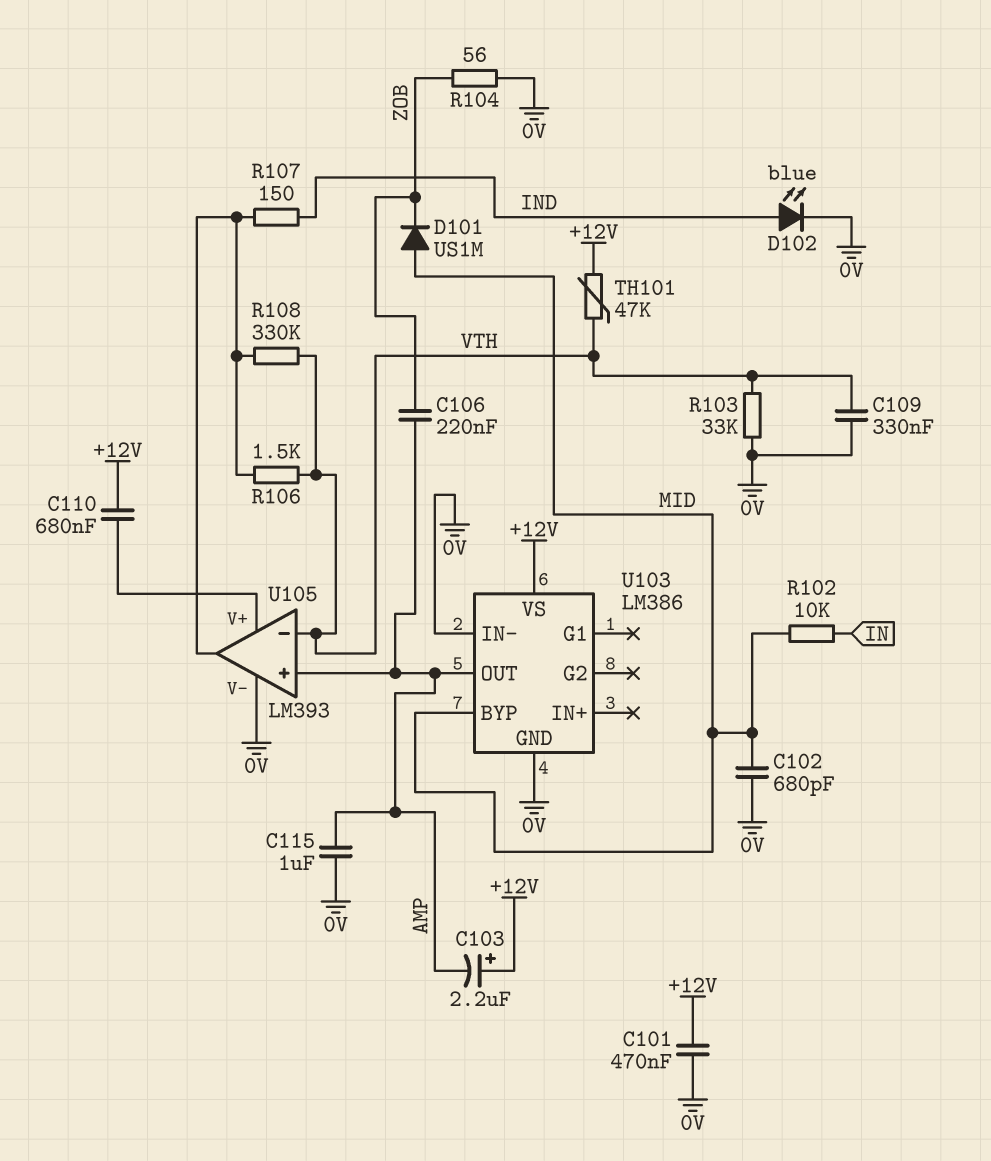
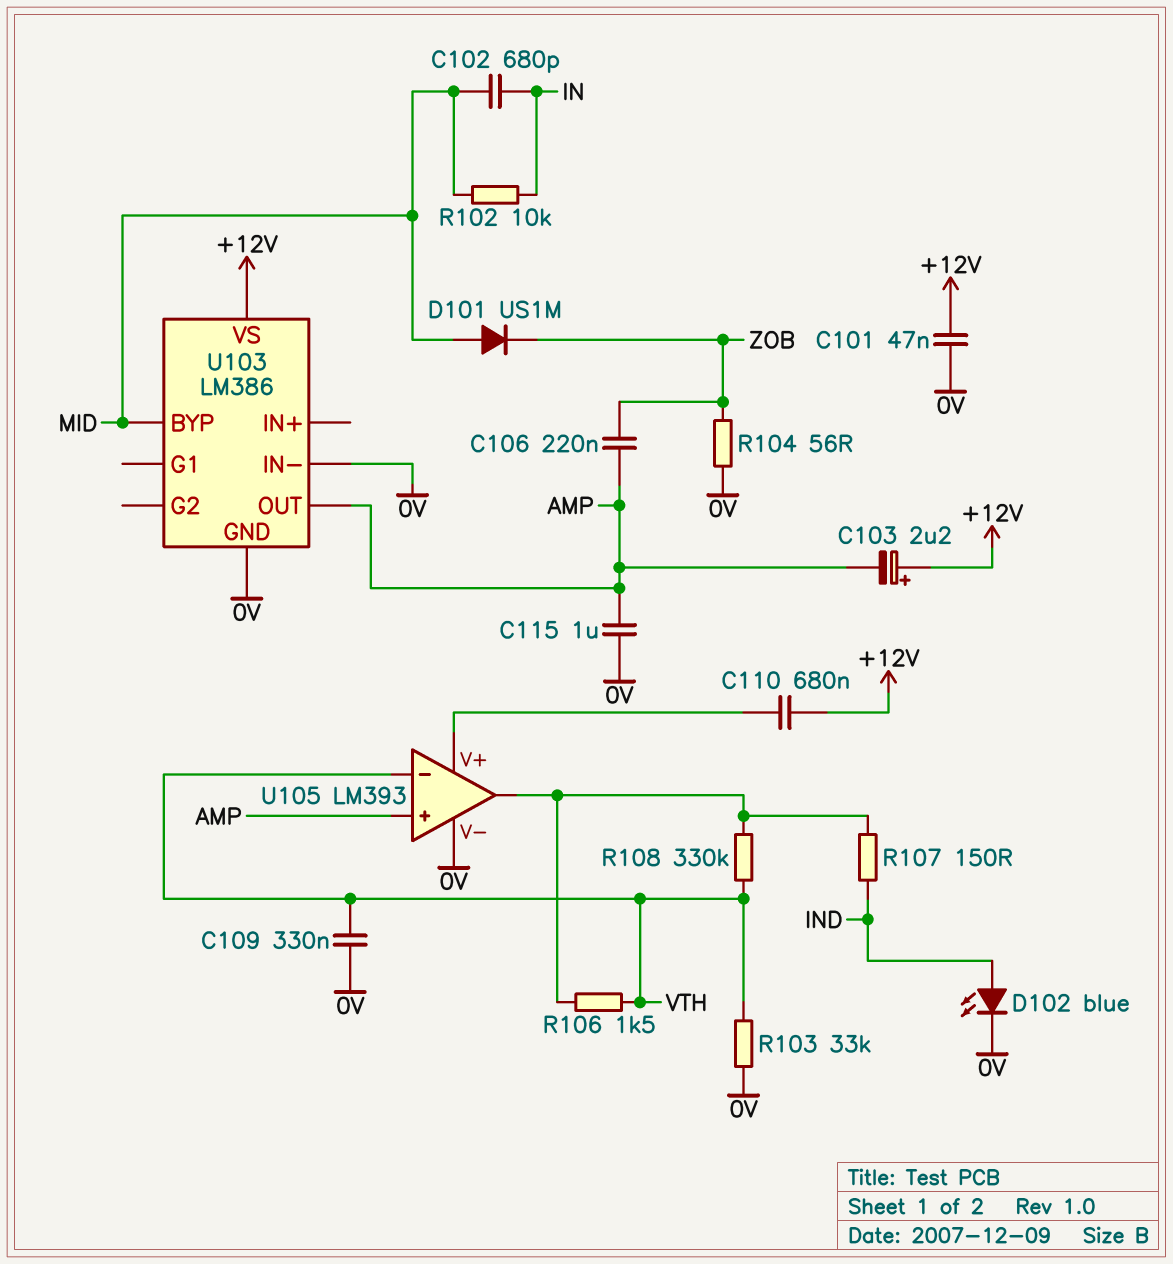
C101: 470nF (+12V, 0V) -> 47nF (+12V, 0V)
C102: 680pF (0V, MID) -> 680pF (IN, MID)
TH101: 47k (+12V, VTH) -> none

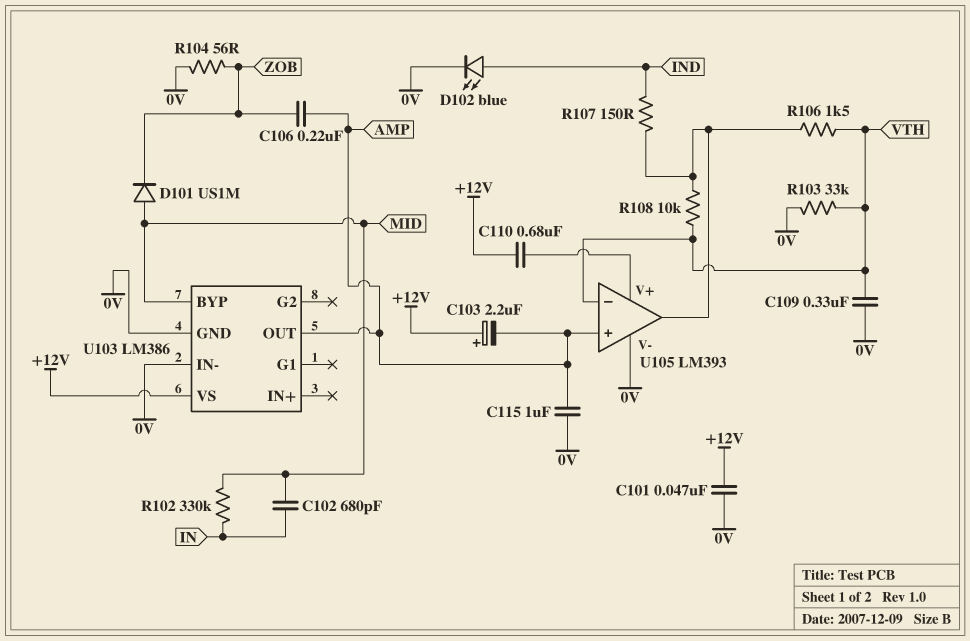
R102: 10k (IN, MID) -> 330k (IN, MID)
R108: 330k (U105/out, VTH) -> 10k (U105/out, VTH)

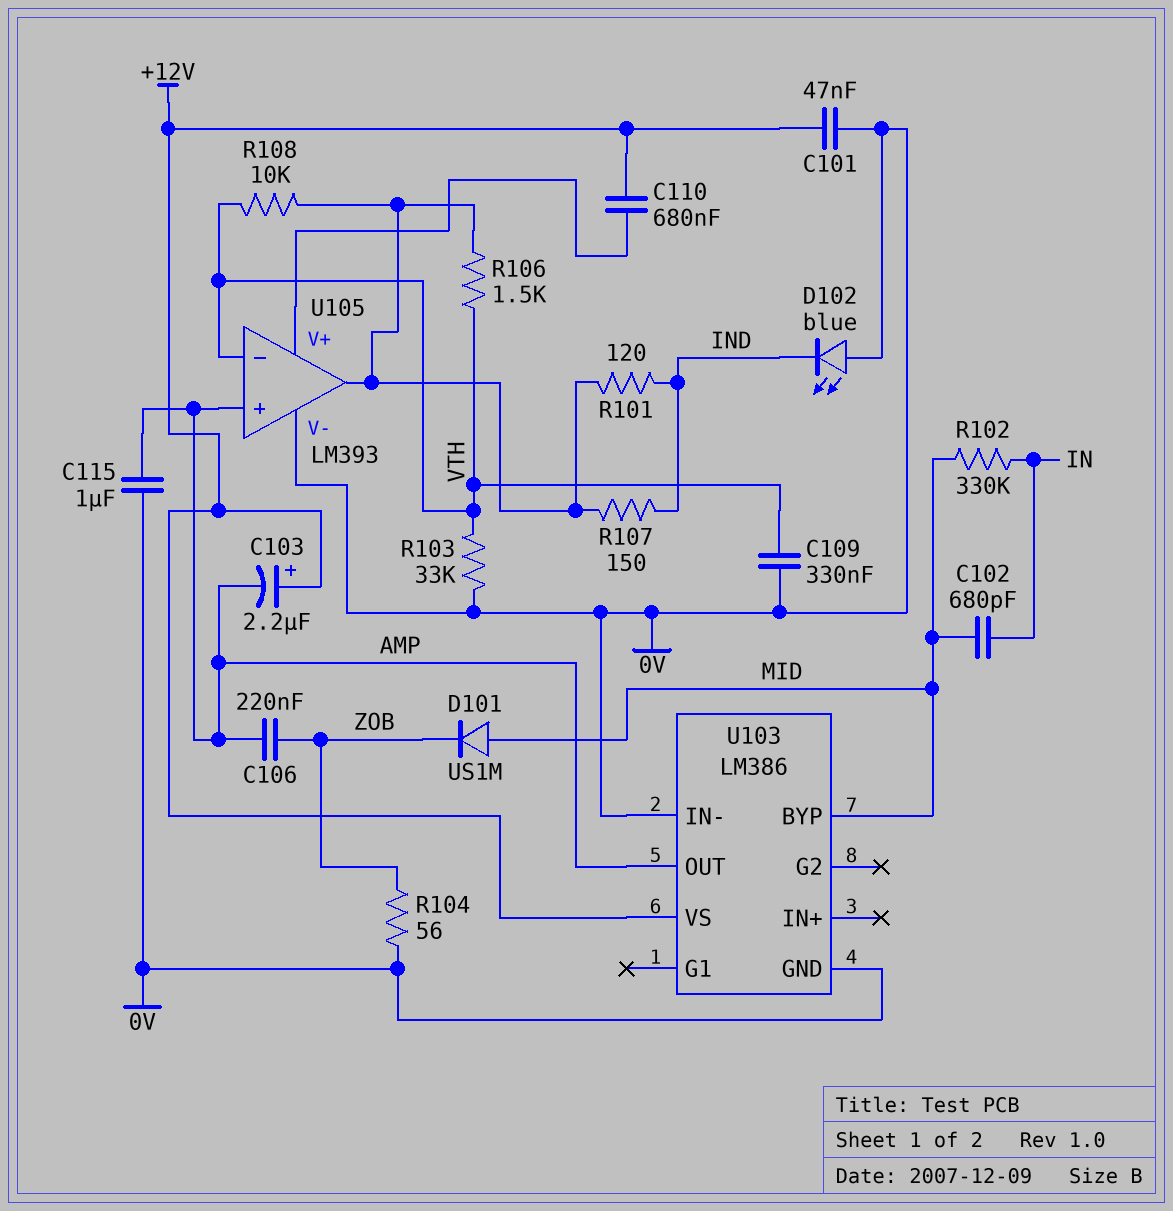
D102: LED blue (A IND, K 0V) -> LED blue (A 0V, K IND)
R101: none -> 120 (IND, U105/out)

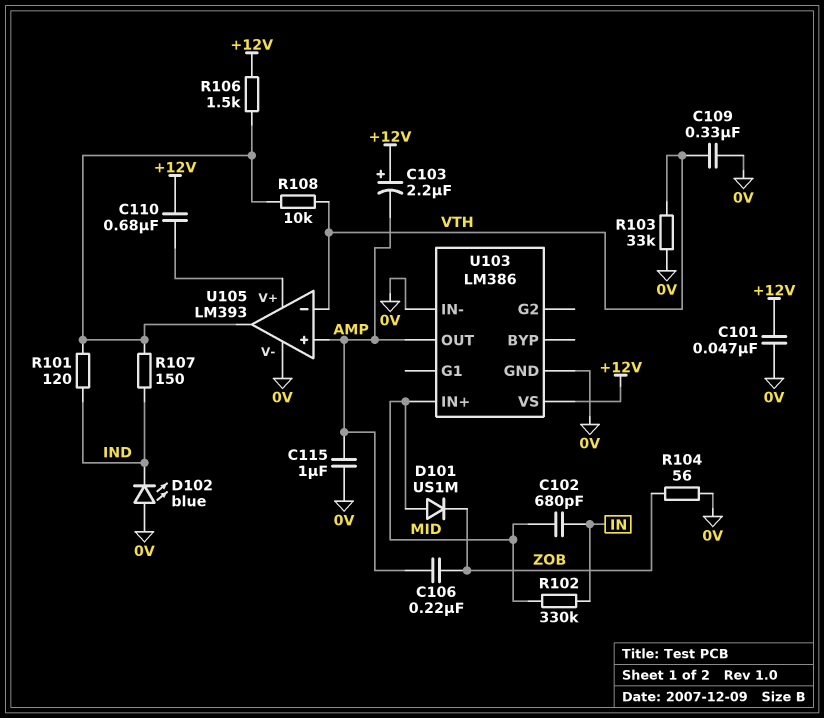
R106: 1.5k (U105/out, VTH) -> 1.5k (+12V, U105/out)
U103 pin BYP: MID -> none
U103 pin IN+: none -> MID

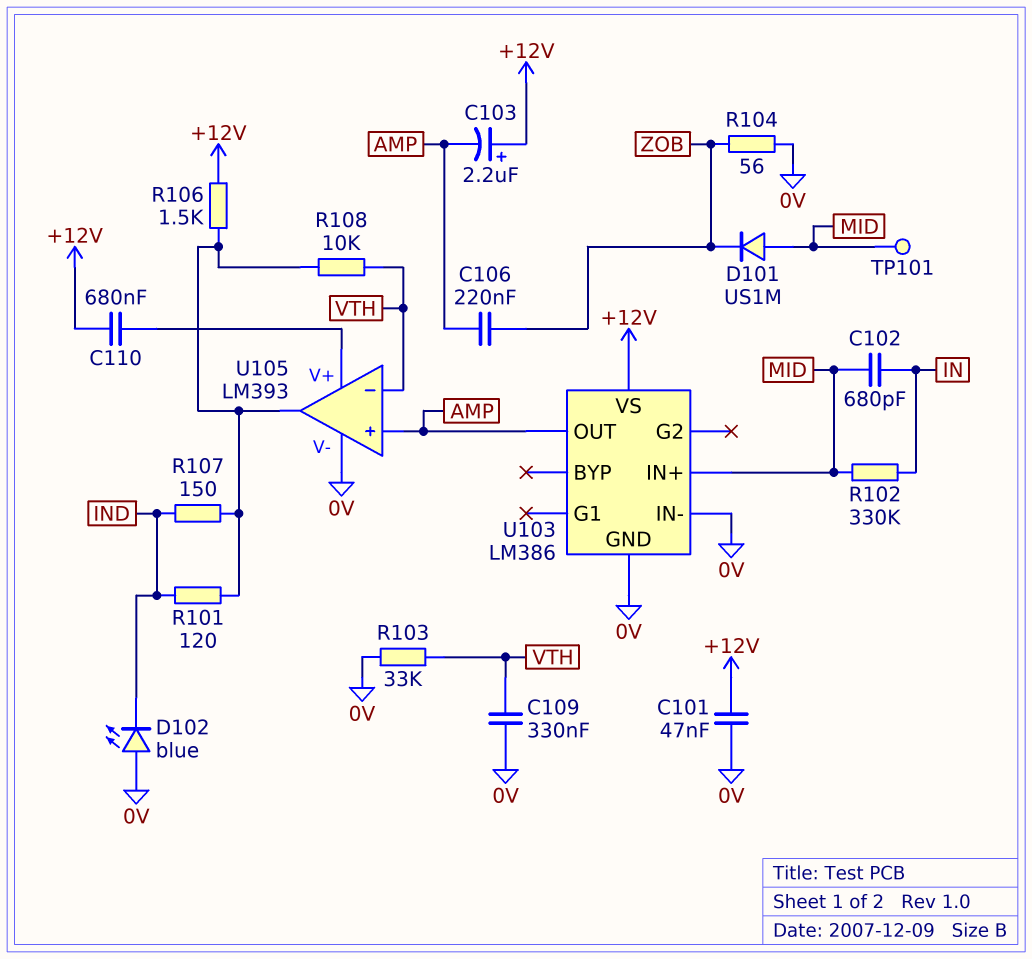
C115: 1uF (0V, AMP) -> none
TP101: none -> test point (MID)

